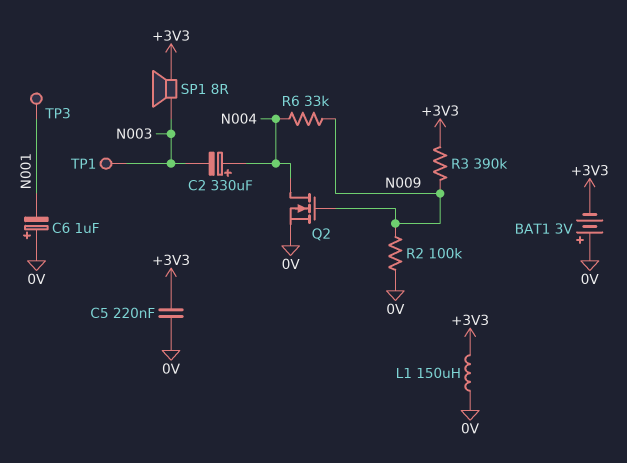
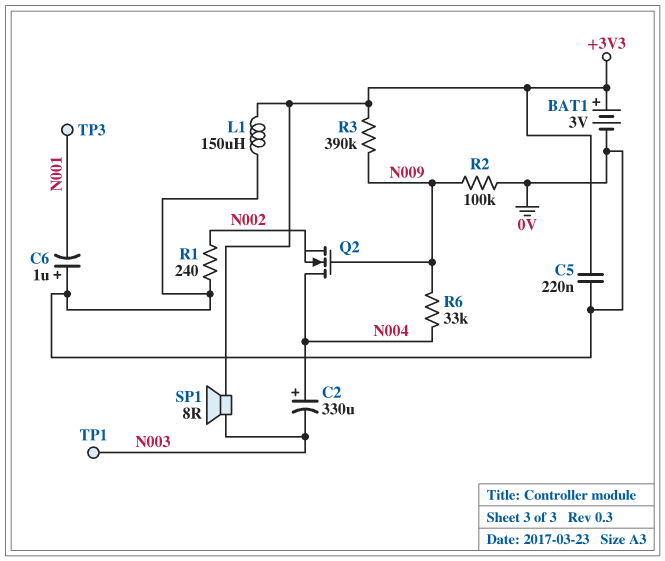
BAT1: 3V (plus 0V, minus +3V3) -> 3V (plus +3V3, minus 0V)
Q2: NMOS (G N009, D N004, S 0V) -> NMOS (G N009, D N004, S N002)
R1: none -> 240 (0V, N002)

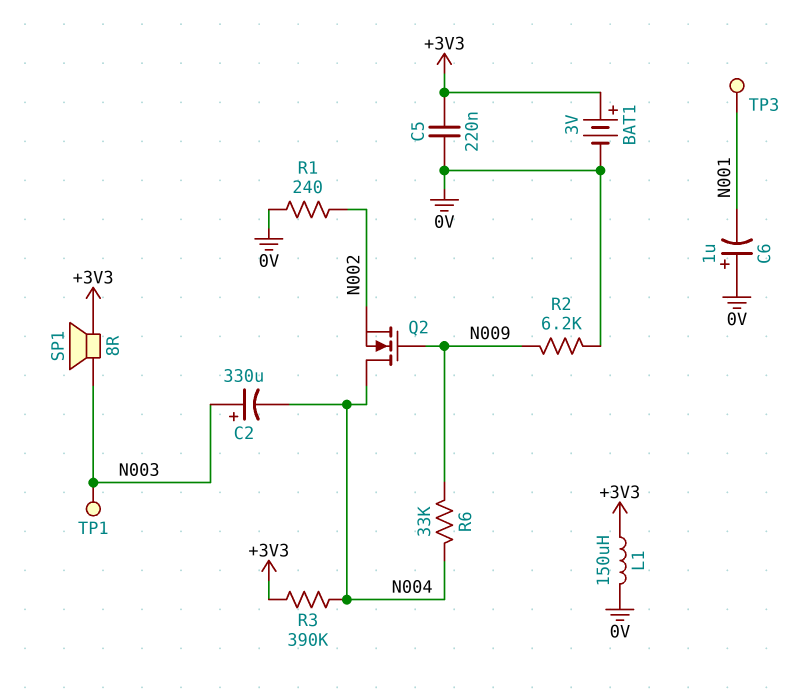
C2: 330uF (plus N004, minus N003) -> 330uF (plus N003, minus N004)
R2: 100k (0V, N009) -> 6.2k (0V, N009)
R3: 390k (+3V3, N009) -> 390k (+3V3, N004)

